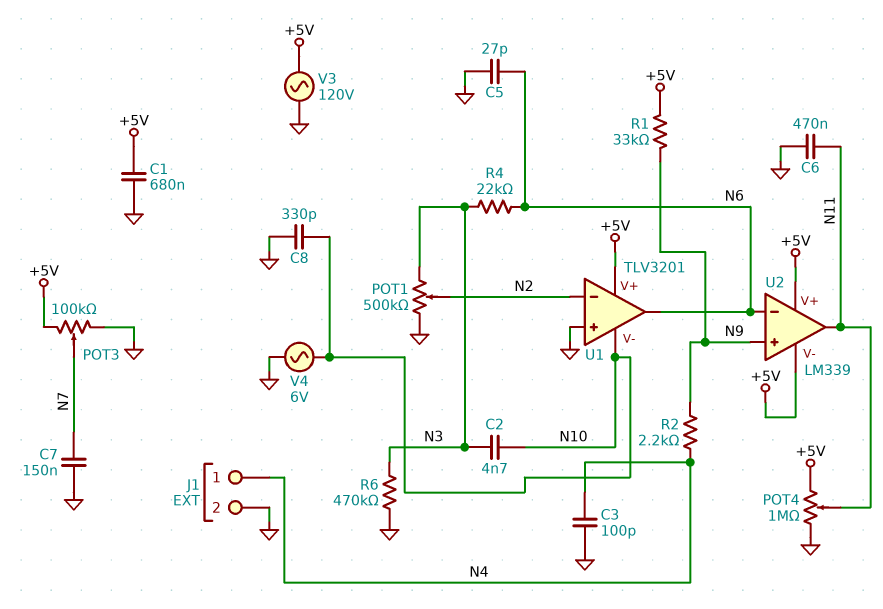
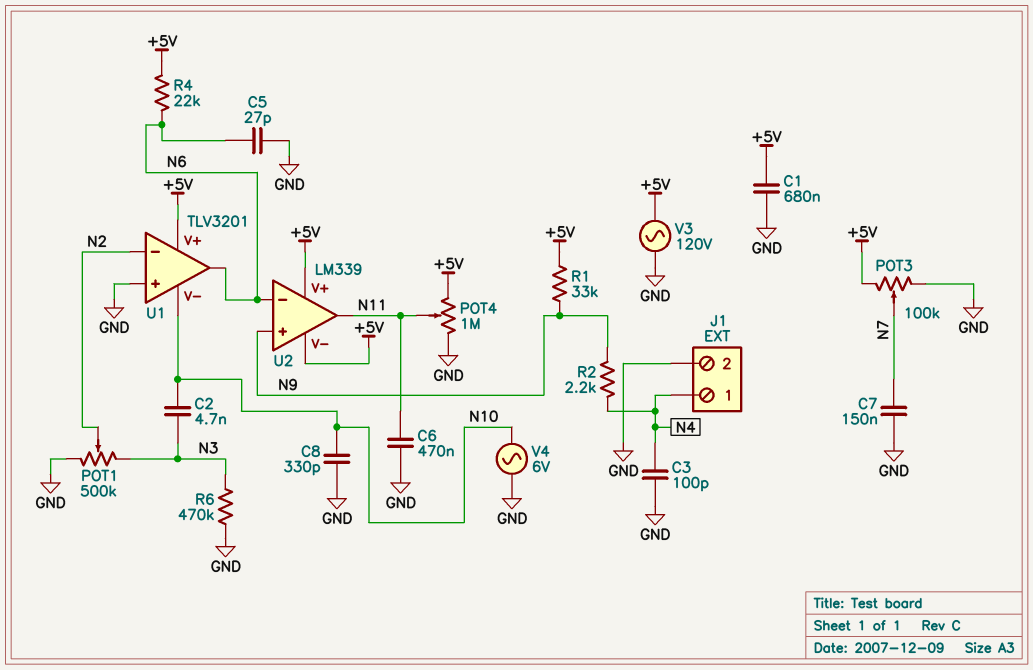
R4: 22k (N3, N6) -> 22k (+5V, N6)

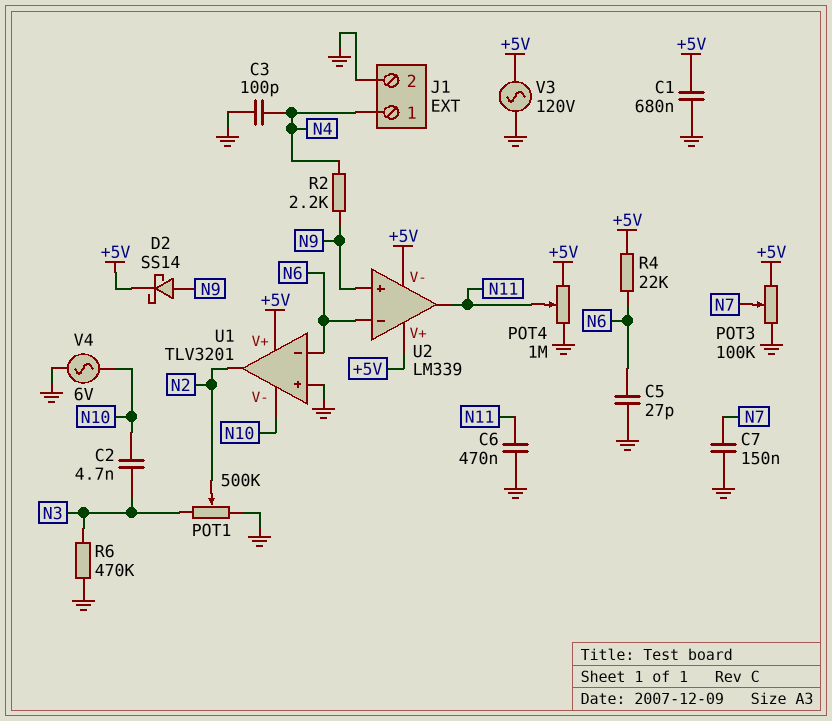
C8: 330pF (GND, N10) -> none
D2: none -> schottky SS14 (A N9, K +5V)
R1: 33k (+5V, N9) -> none
U1 pin in-: N2 -> N6
U1 pin out: N6 -> N2

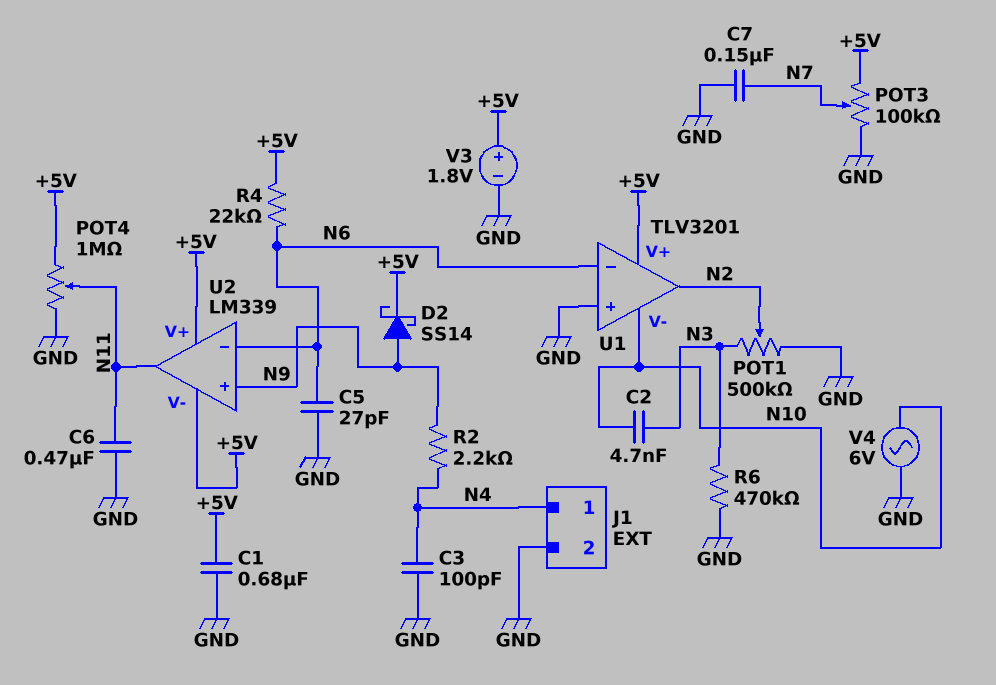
V3: AC 120V (+5V, GND) -> 1.8V (plus +5V, minus GND)

